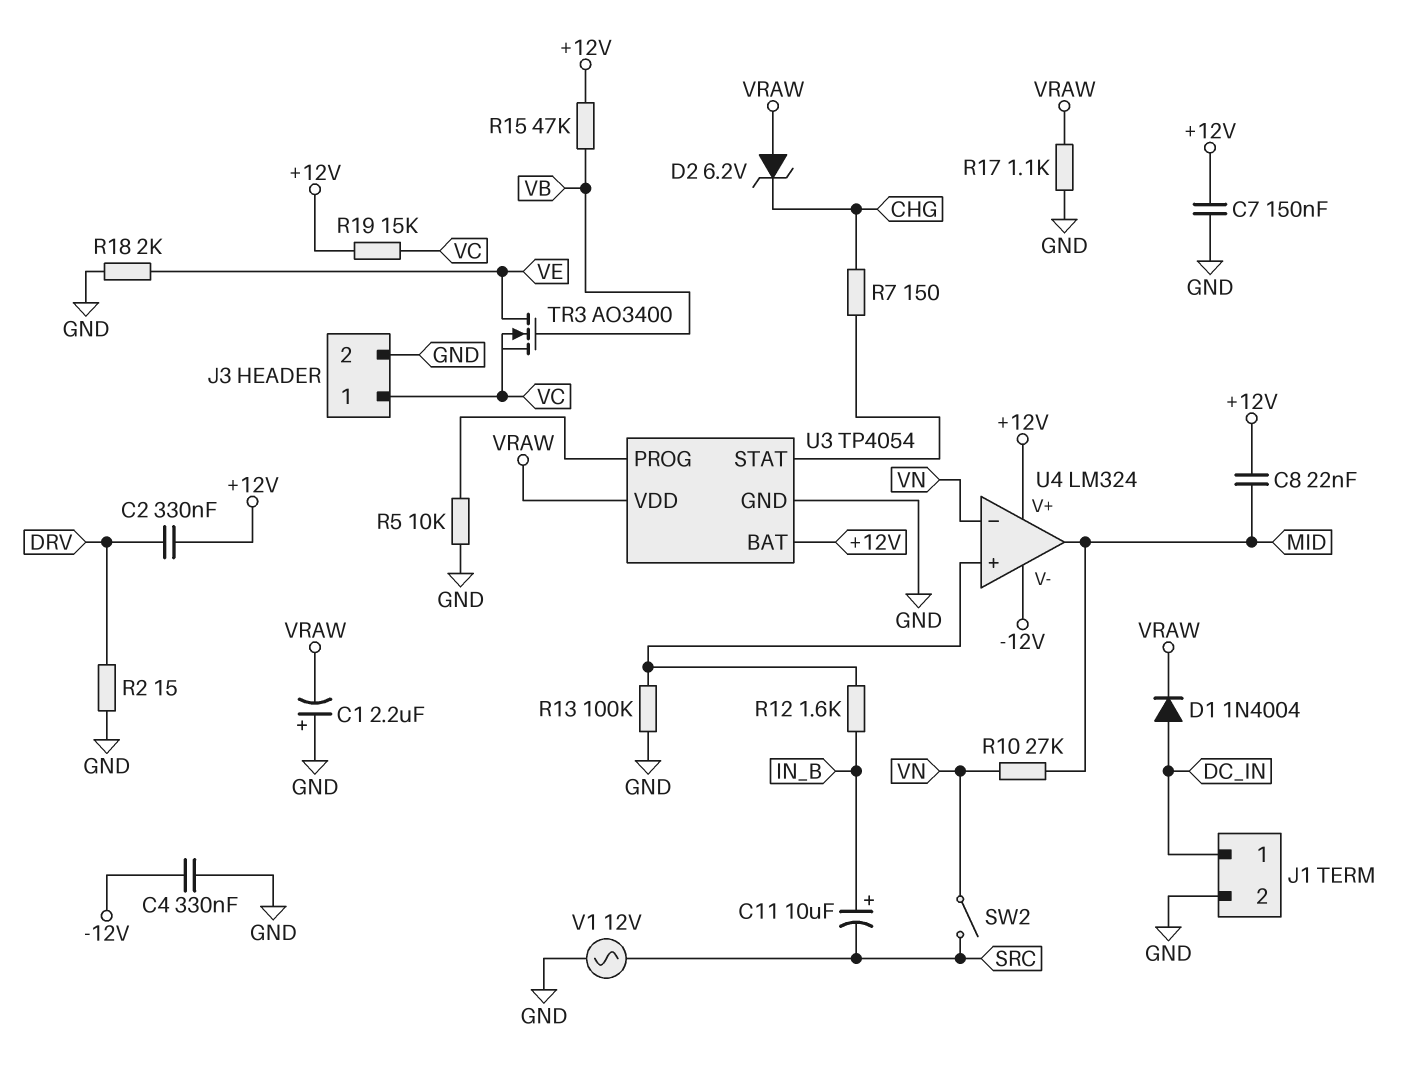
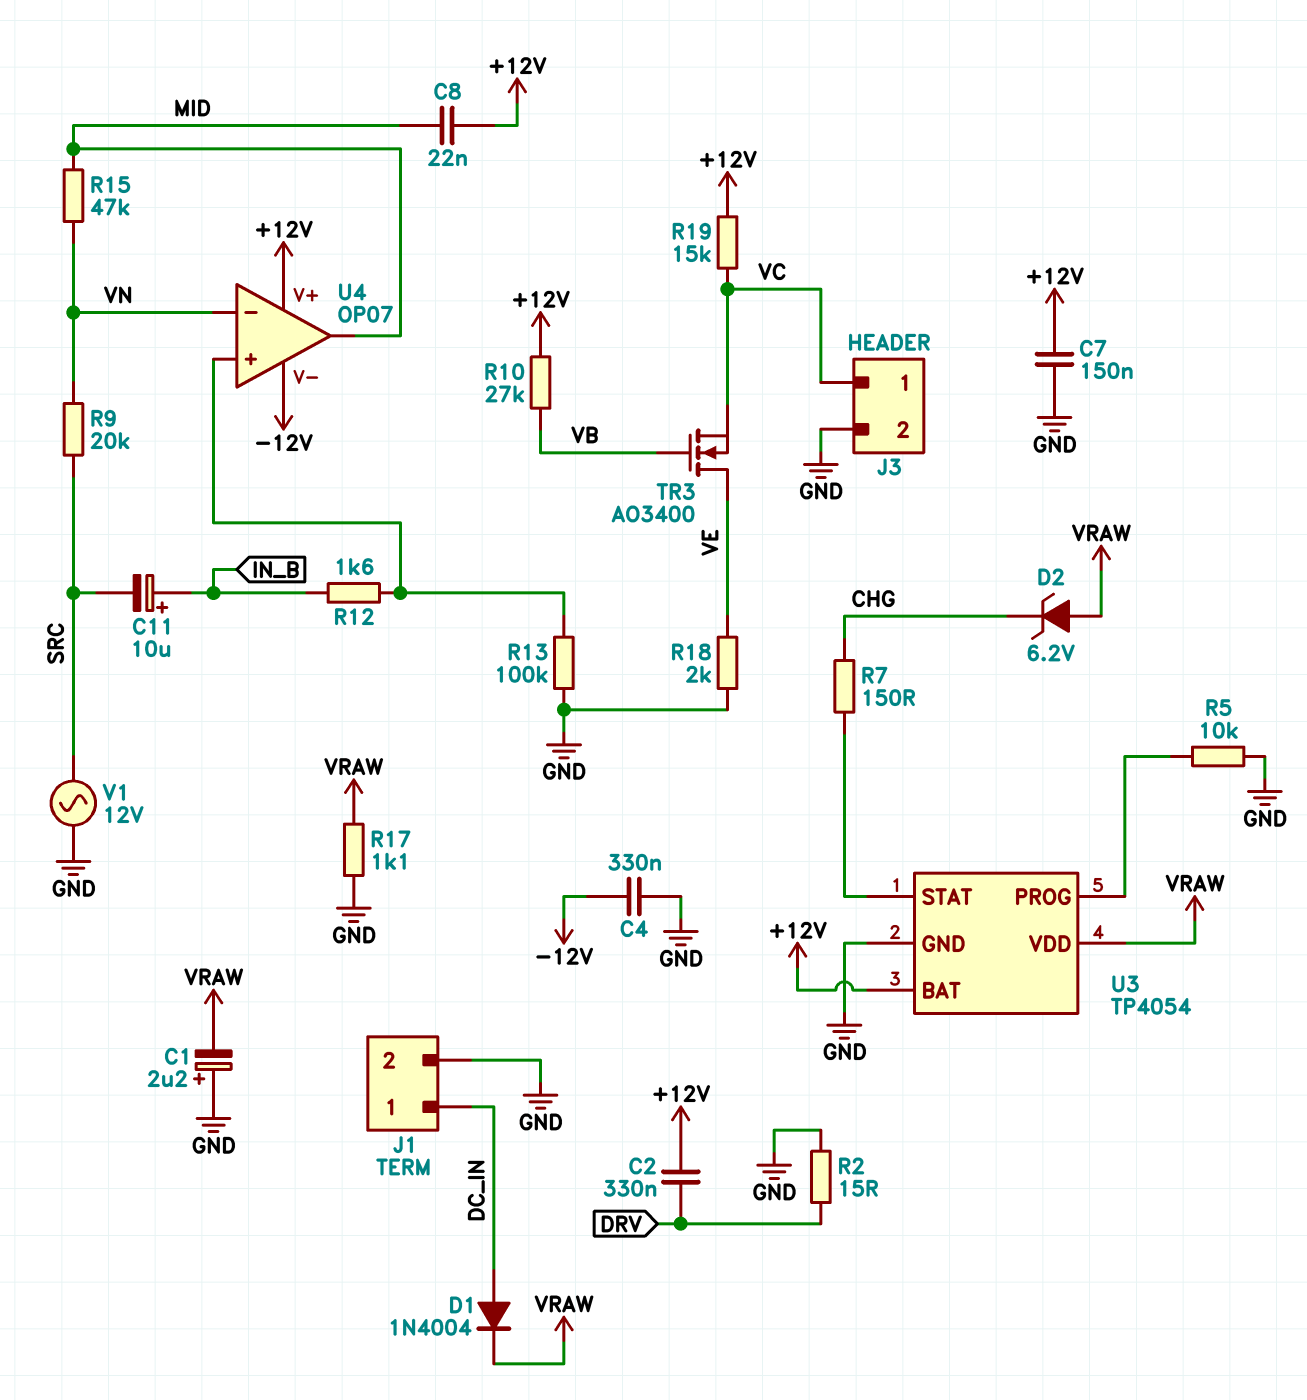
R9: none -> 20k (SRC, VN)
R10: 27k (MID, VN) -> 27k (+12V, VB)
R15: 47k (+12V, VB) -> 47k (MID, VN)
SW2: switch (SRC, VN) -> none
U4: LM324 -> OP07

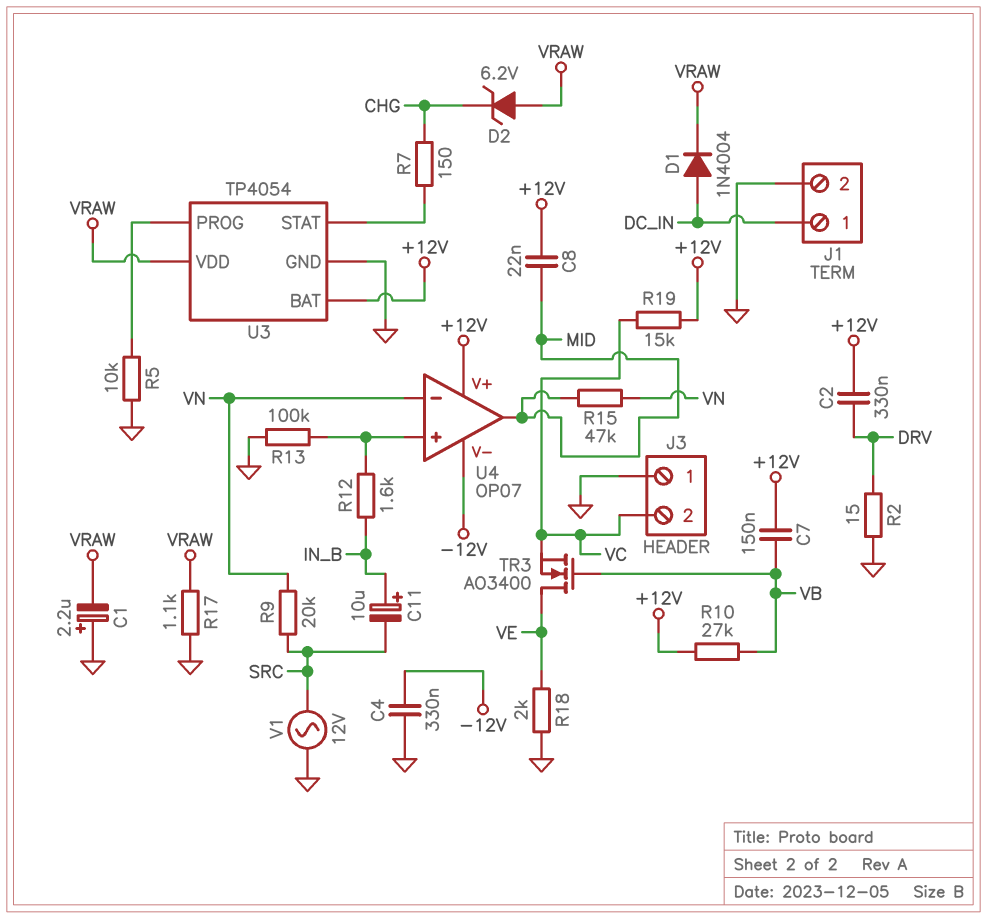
C7: 150nF (+12V, GND) -> 150nF (+12V, VB)
J3 pin 1: VC -> GND
J3 pin 2: GND -> VC

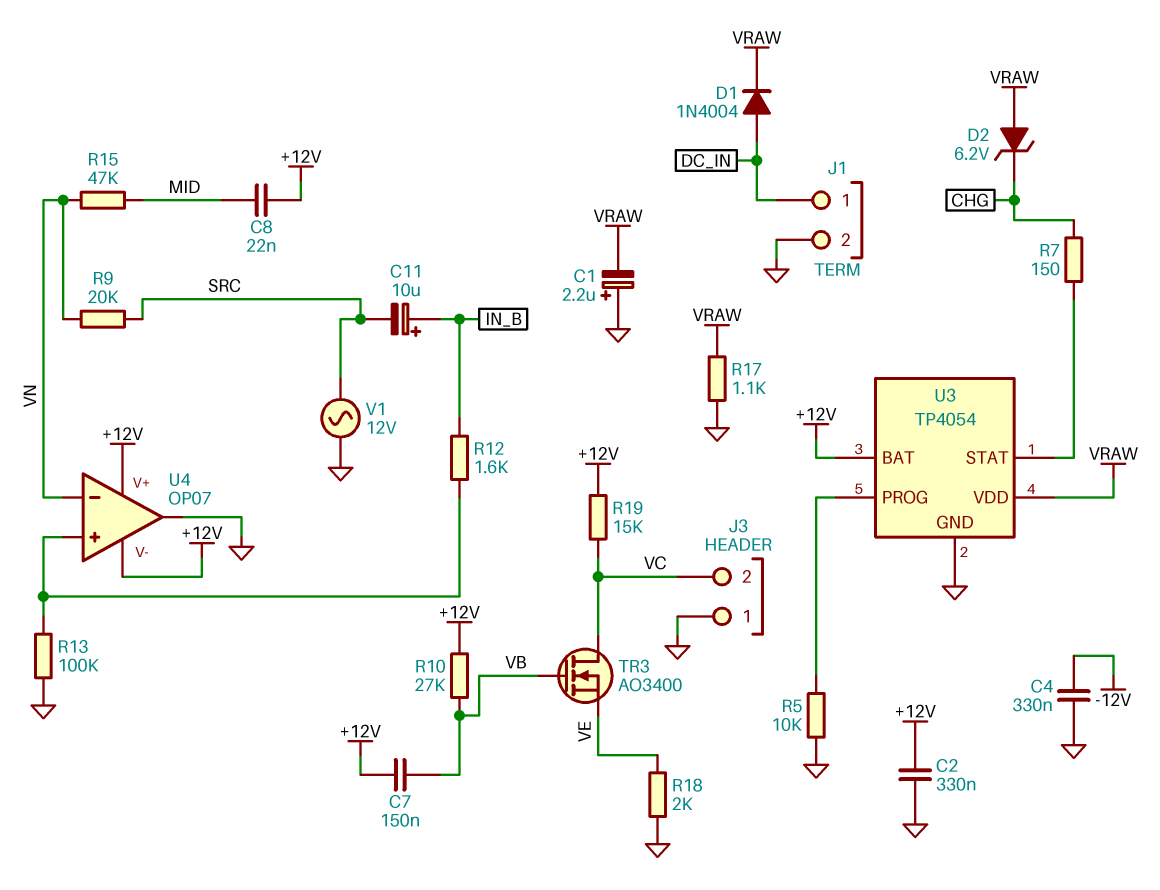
C2: 330nF (+12V, DRV) -> 330nF (+12V, GND)
R2: 15 (DRV, GND) -> none
TR3: NMOS AO3400 (G VB, D VE, S VC) -> NMOS AO3400 (G VB, D VC, S VE)
U4 pin V-: -12V -> +12V
U4 pin out: MID -> GND

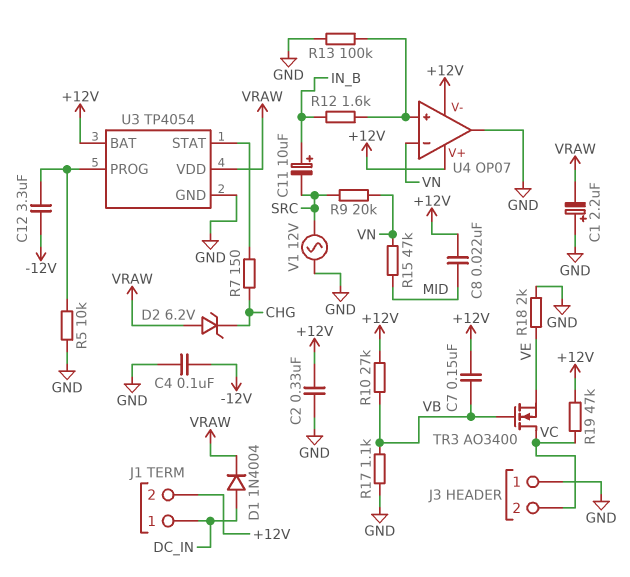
C4: 330nF (-12V, GND) -> 100nF (-12V, GND)
C12: none -> 3.3uF (-12V, U3/PROG)
J1 pin 2: GND -> +12V
R17: 1.1k (GND, VRAW) -> 1.1k (GND, VB)
R19: 15k (+12V, VC) -> 47k (+12V, VC)

